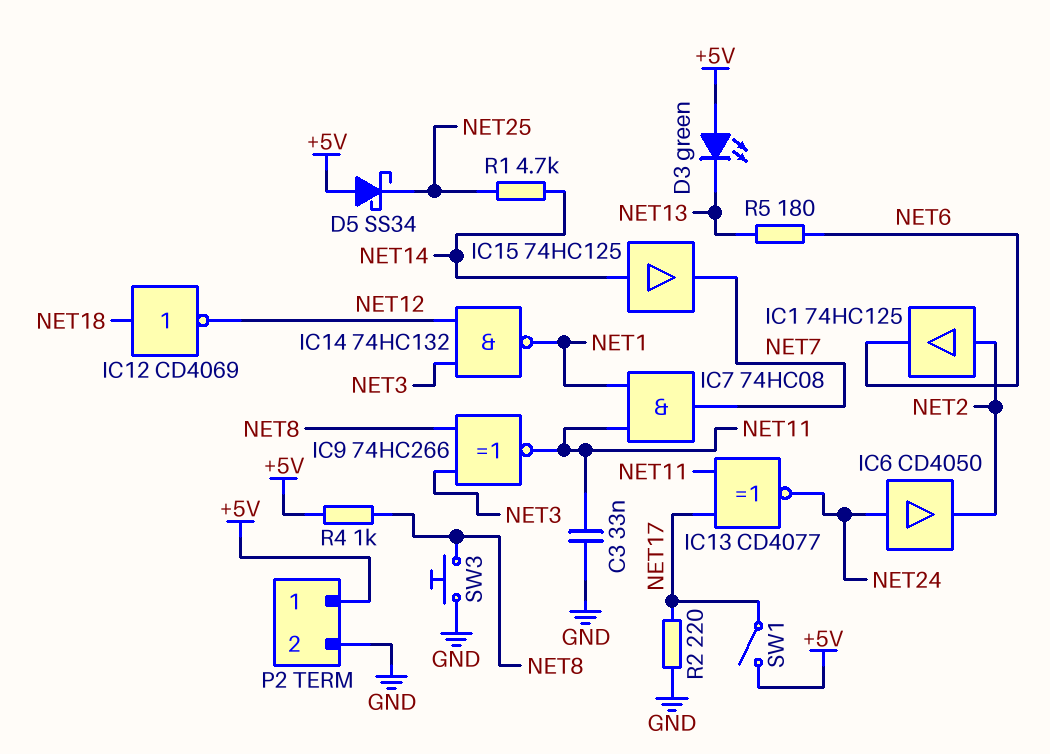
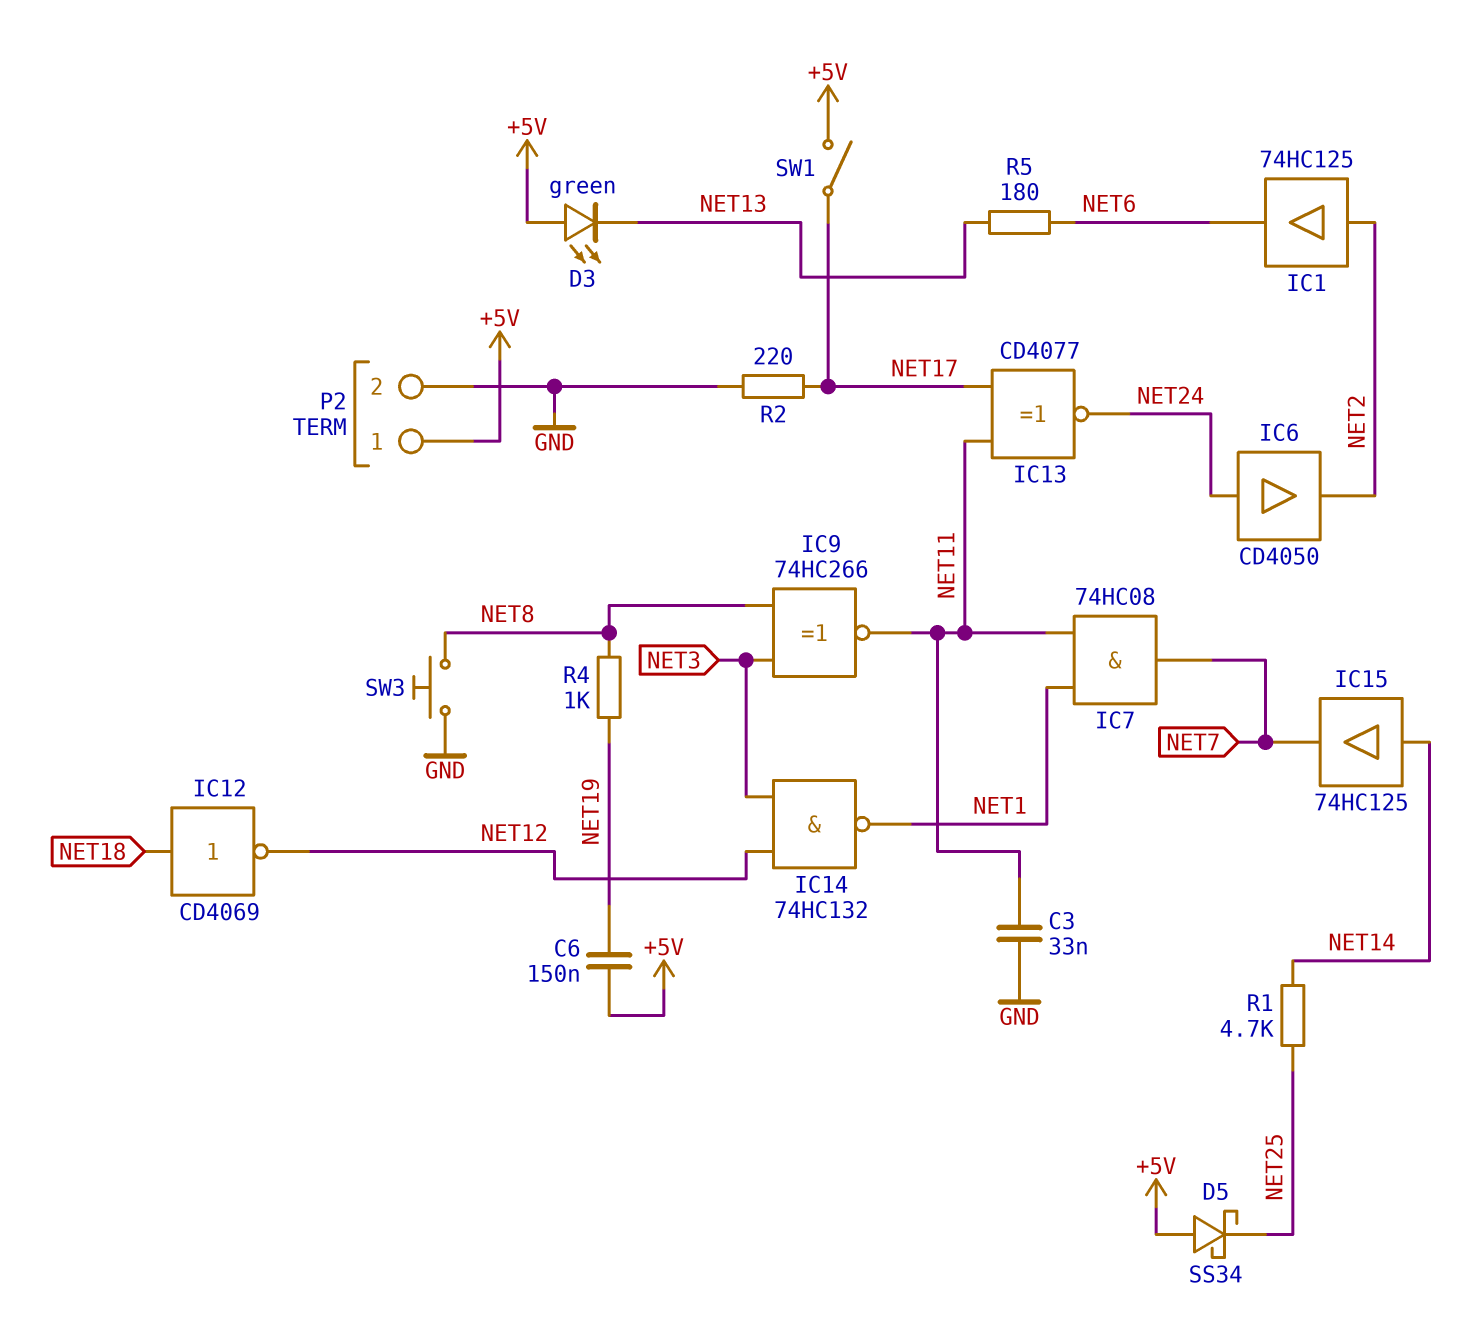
C6: none -> 150nF (+5V, NET19)
R4: 1k (+5V, NET8) -> 1k (NET8, NET19)

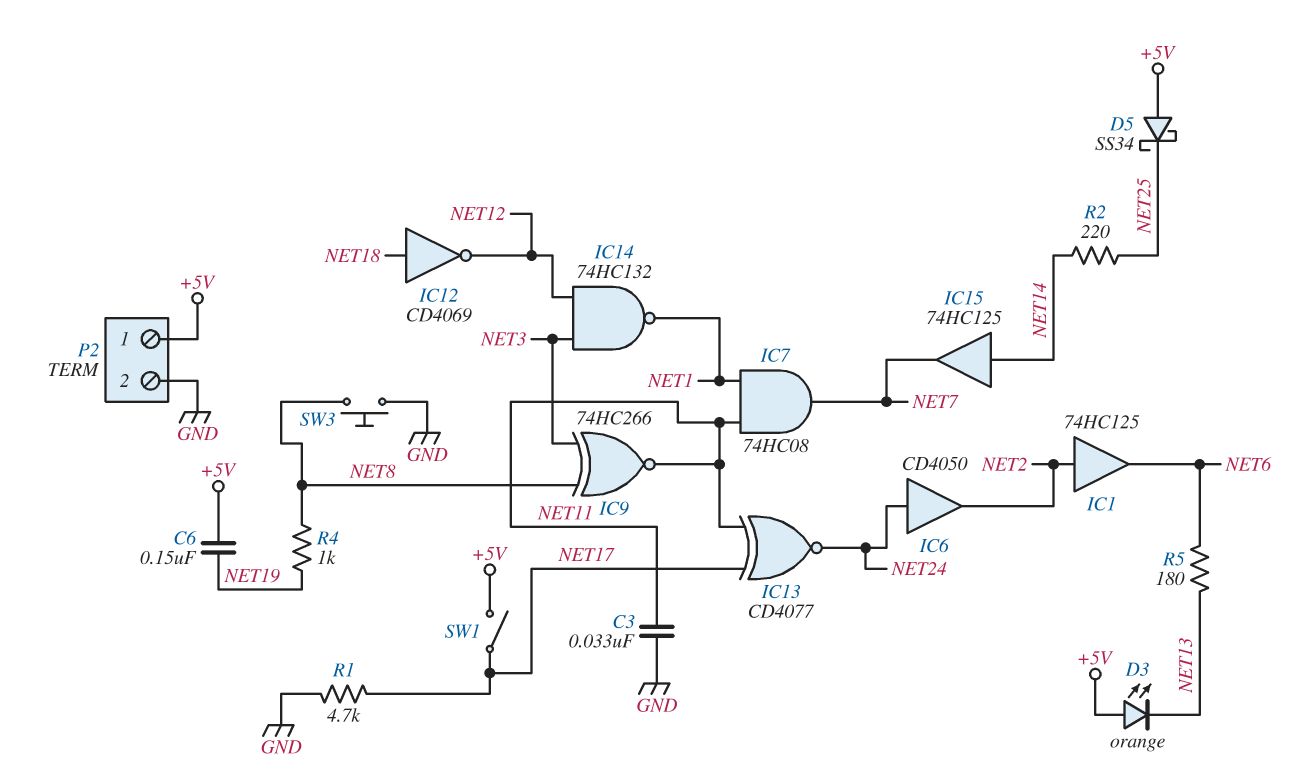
D3: LED green (A +5V, K NET13) -> LED orange (A +5V, K NET13)
R1: 4.7k (NET14, NET25) -> 4.7k (GND, NET17)
R2: 220 (GND, NET17) -> 220 (NET14, NET25)

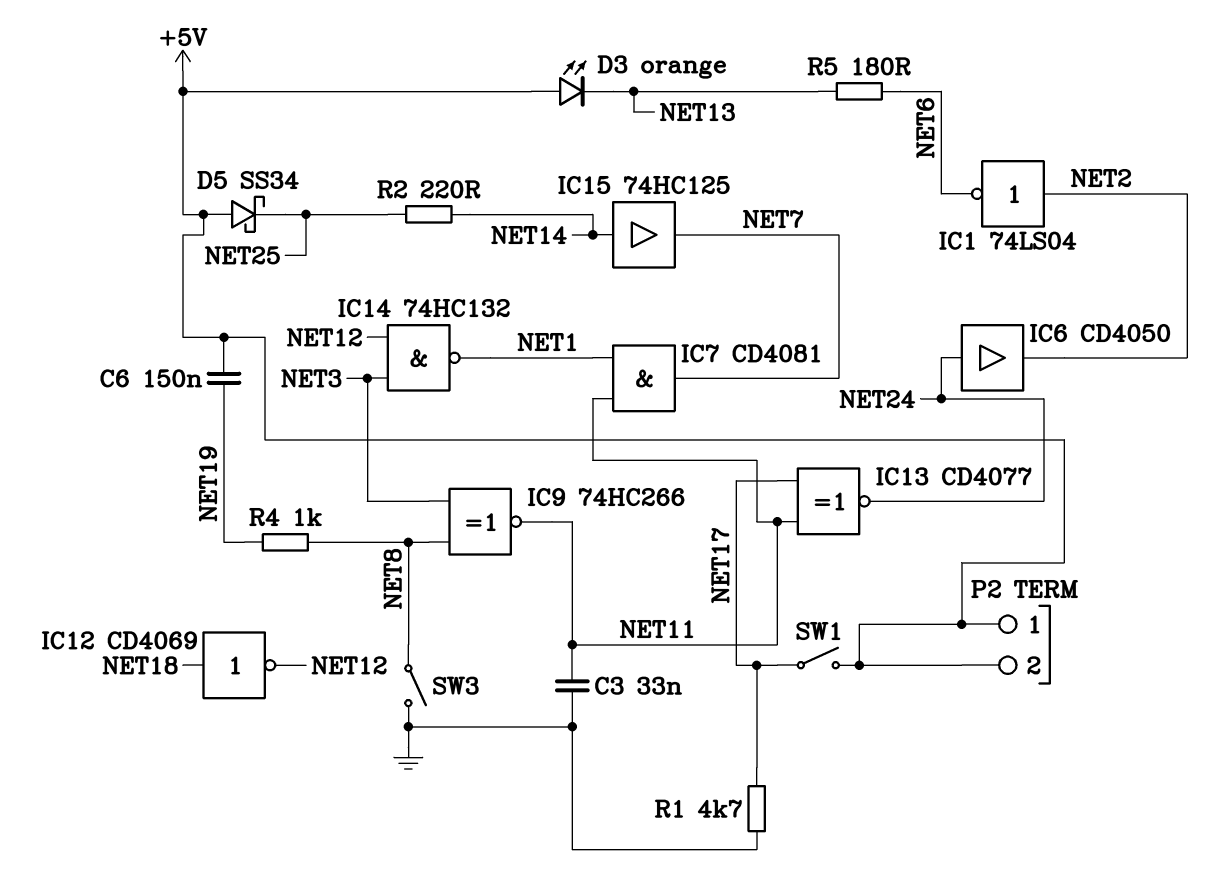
IC1: buffer 74HC125 (in NET2, out NET6) -> NOT 74LS04 (in NET2, out NET6)
IC7: AND 74HC08 (in NET1, in NET11, out NET7) -> AND CD4081 (in NET1, in NET11, out NET7)
P2 pin 2: GND -> +5V
SW3: button (GND, NET8) -> switch (GND, NET8)

